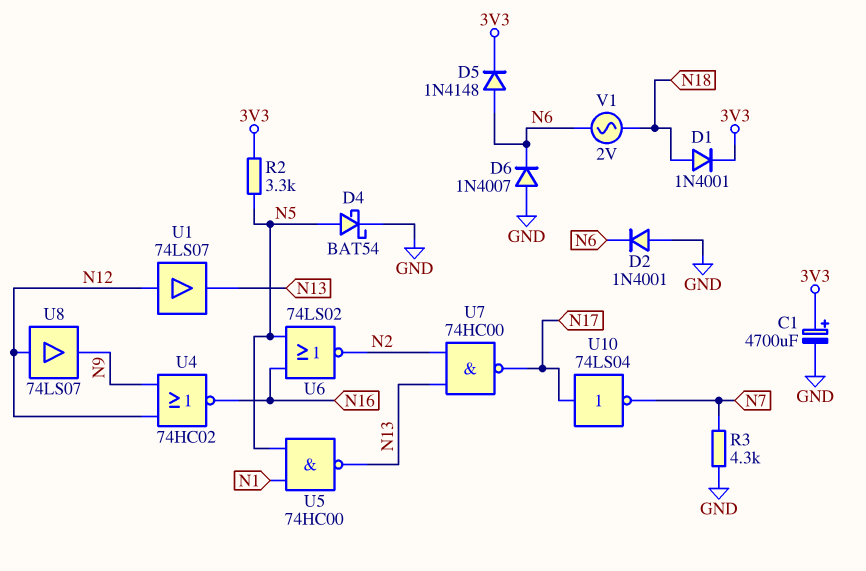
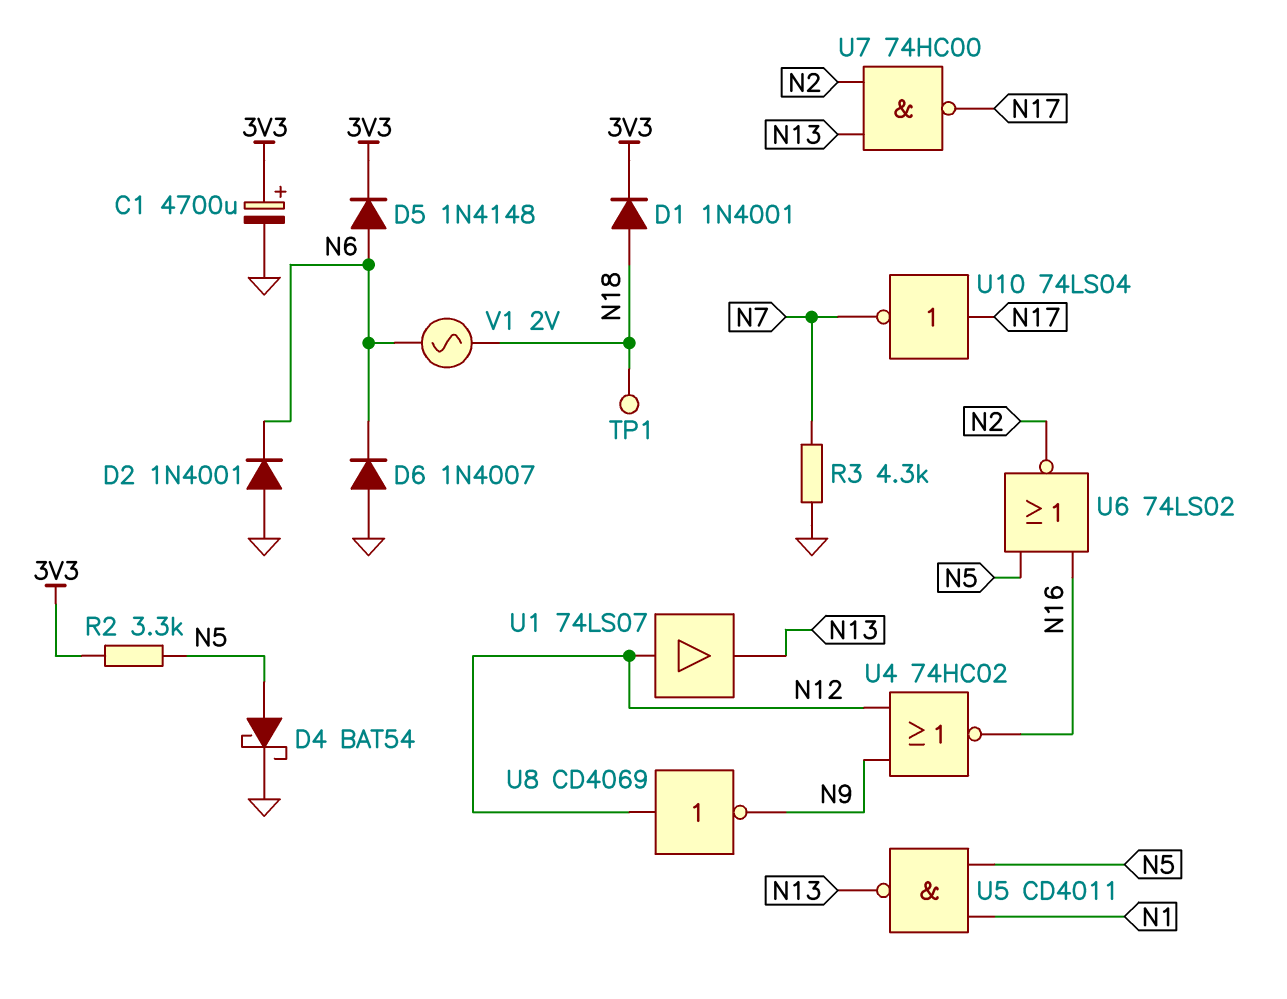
TP1: none -> test point (N18)
U5: NAND 74HC00 (in N1, in N5, out N13) -> NAND CD4011 (in N1, in N5, out N13)
U8: buffer 74LS07 (in N12, out N9) -> NOT CD4069 (in N12, out N9)

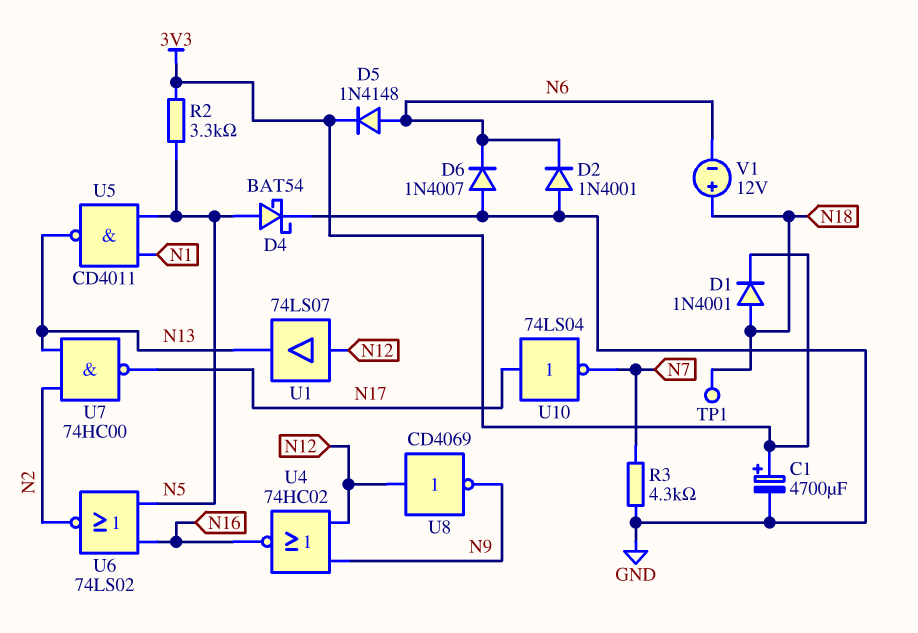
V1: AC 2V (N6, N18) -> 12V (plus N18, minus N6)

